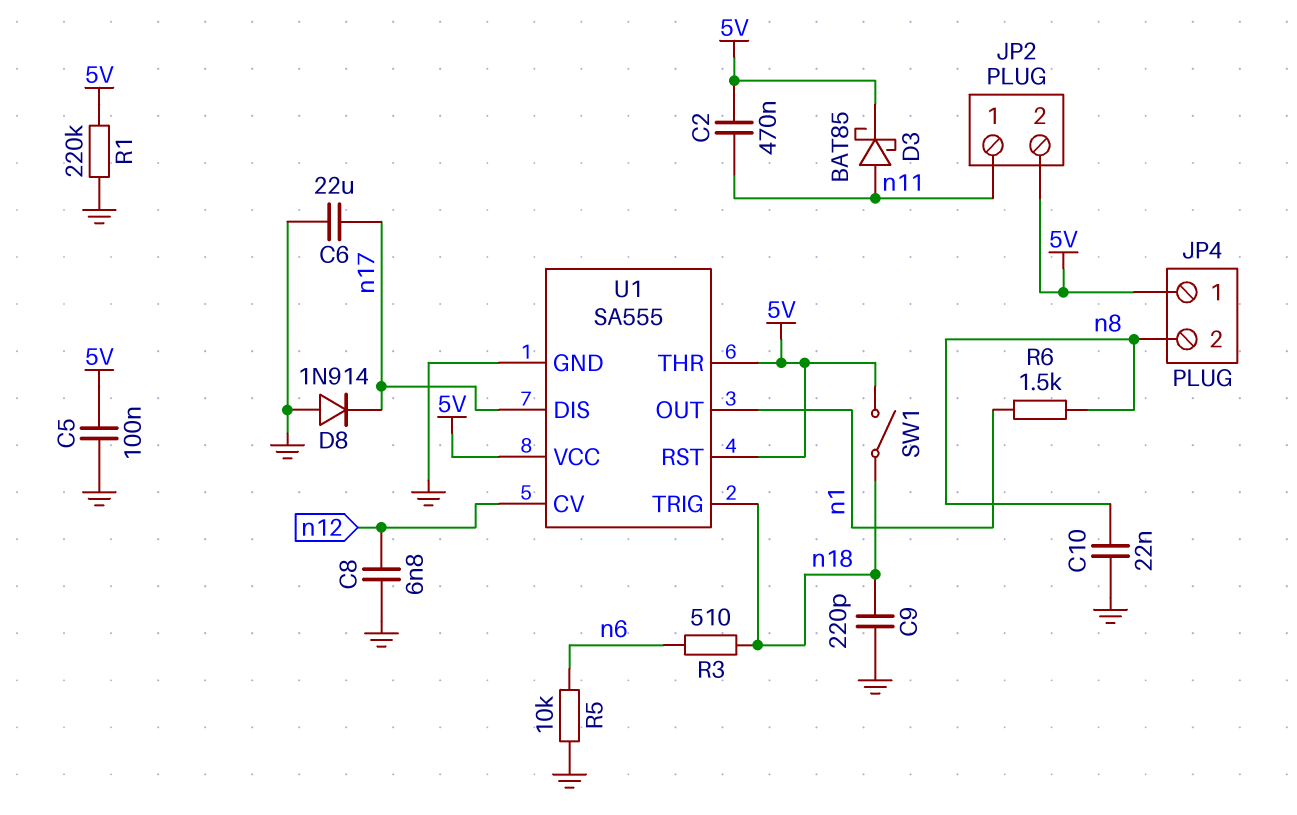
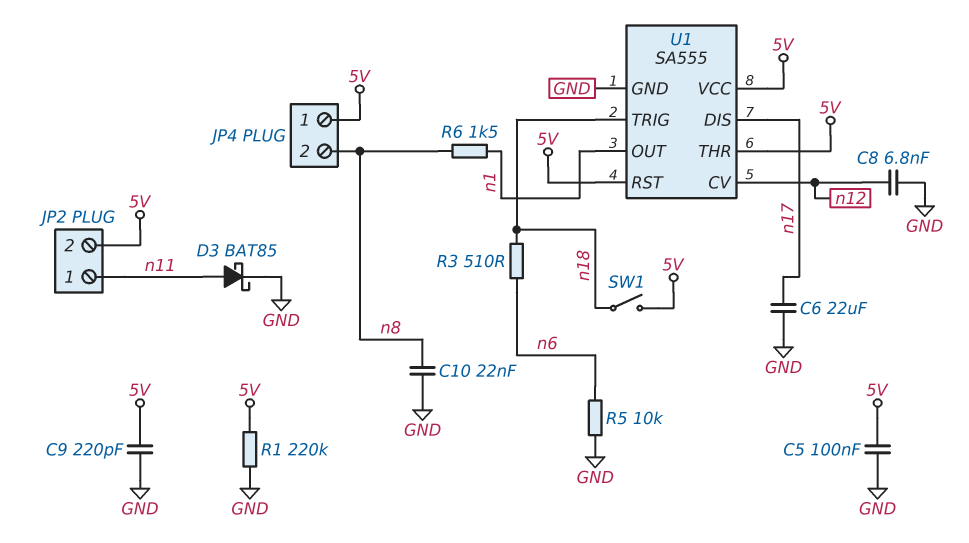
C2: 470nF (5V, n11) -> none
C9: 220pF (GND, n18) -> 220pF (5V, GND)
D3: schottky BAT85 (A n11, K 5V) -> schottky BAT85 (A n11, K GND)
D8: diode 1N914 (A GND, K n17) -> none

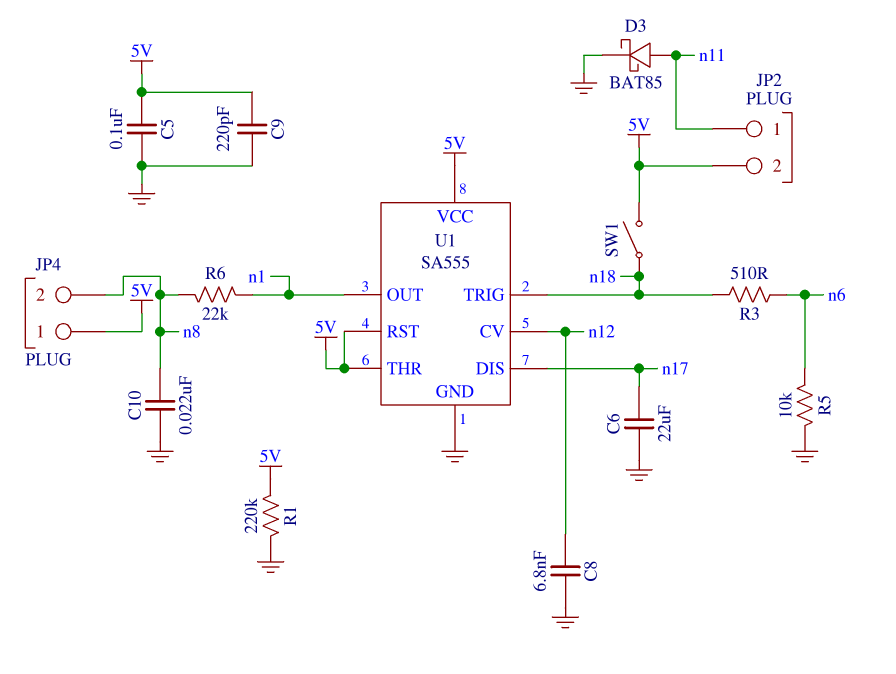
R6: 1.5k (n1, n8) -> 22k (n1, n8)

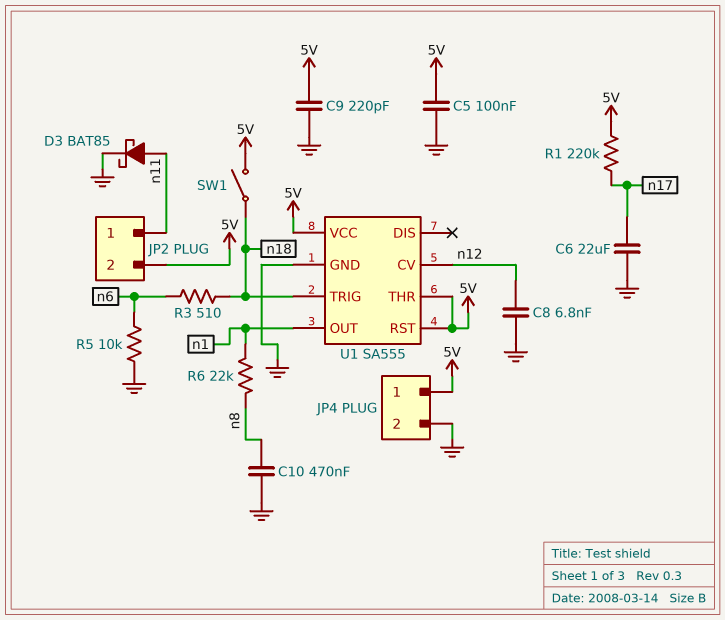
C10: 22nF (GND, n8) -> 470nF (GND, n8)
JP4 pin 2: n8 -> GND
R1: 220k (5V, GND) -> 220k (5V, n17)
U1 pin DIS: n17 -> none

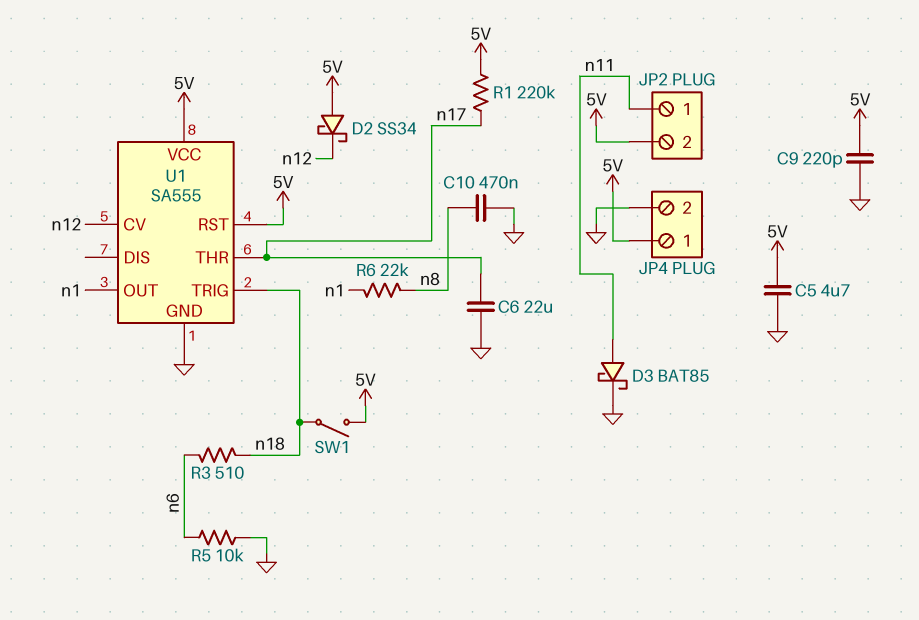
C5: 100nF (5V, GND) -> 4.7uF (5V, GND)
C8: 6.8nF (GND, n12) -> none
D2: none -> schottky SS34 (A 5V, K n12)
U1 pin THR: 5V -> n17

